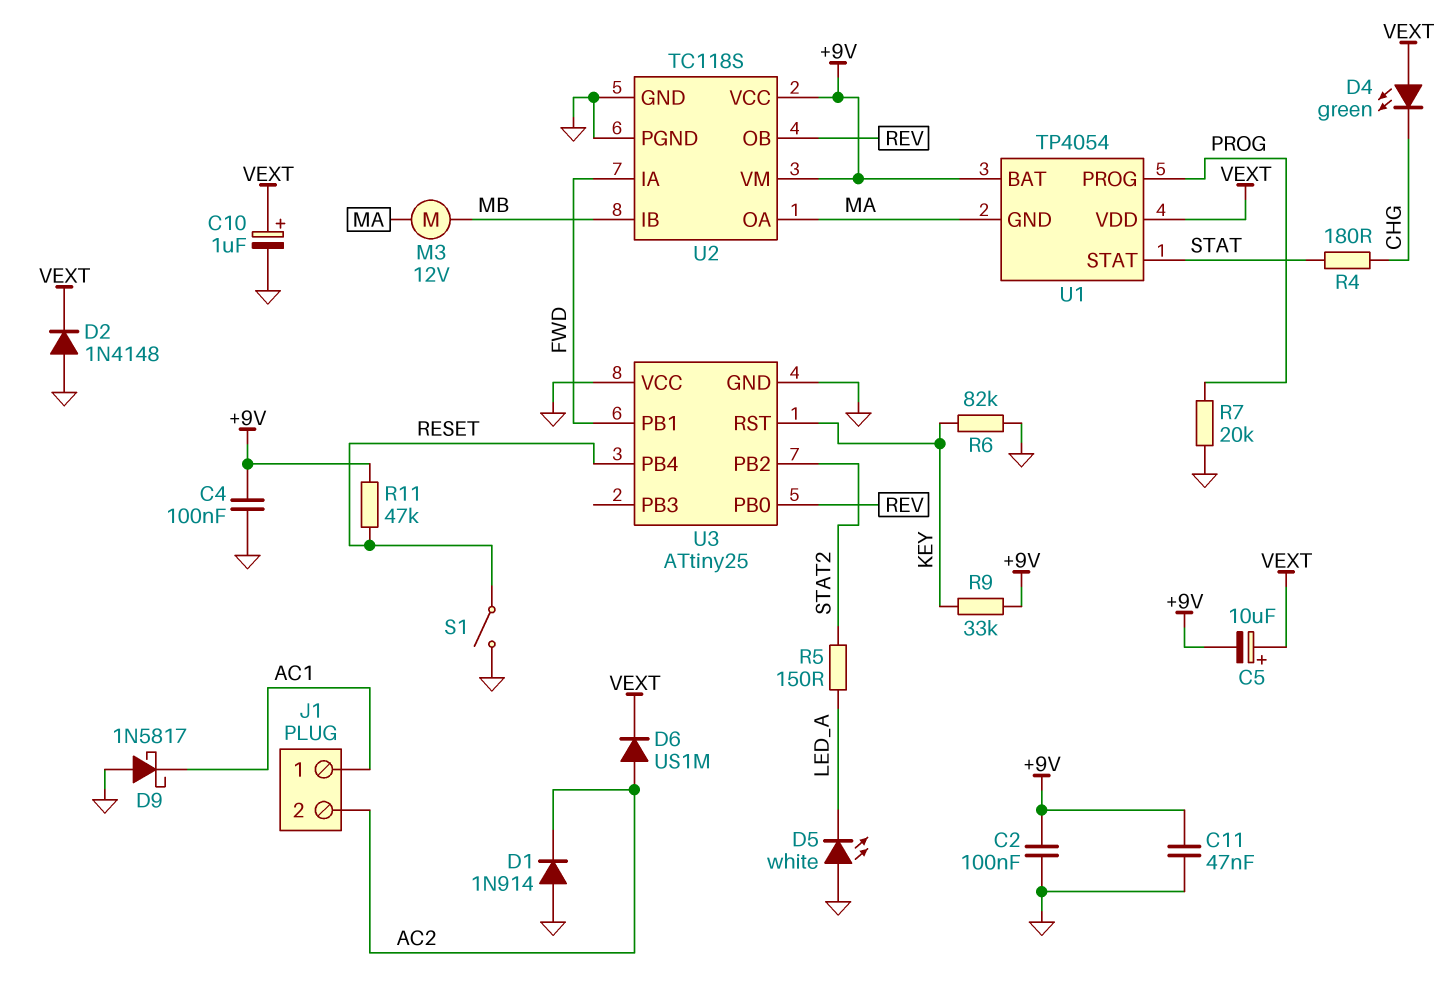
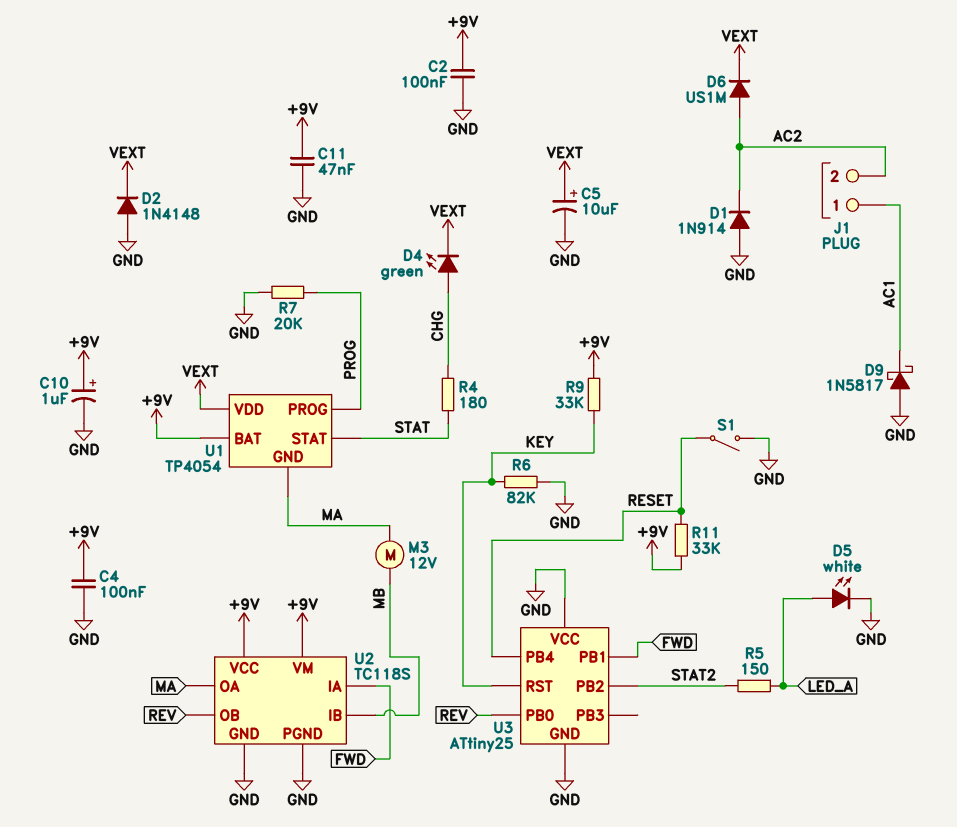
C5: 10uF (plus VEXT, minus +9V) -> 10uF (plus VEXT, minus GND)
C10: 1uF (plus VEXT, minus GND) -> 1uF (plus +9V, minus GND)
D4: LED green (A VEXT, K CHG) -> LED green (A CHG, K VEXT)
D5: LED white (A GND, K LED_A) -> LED white (A LED_A, K GND)
R11: 47k (+9V, RESET) -> 33k (+9V, RESET)

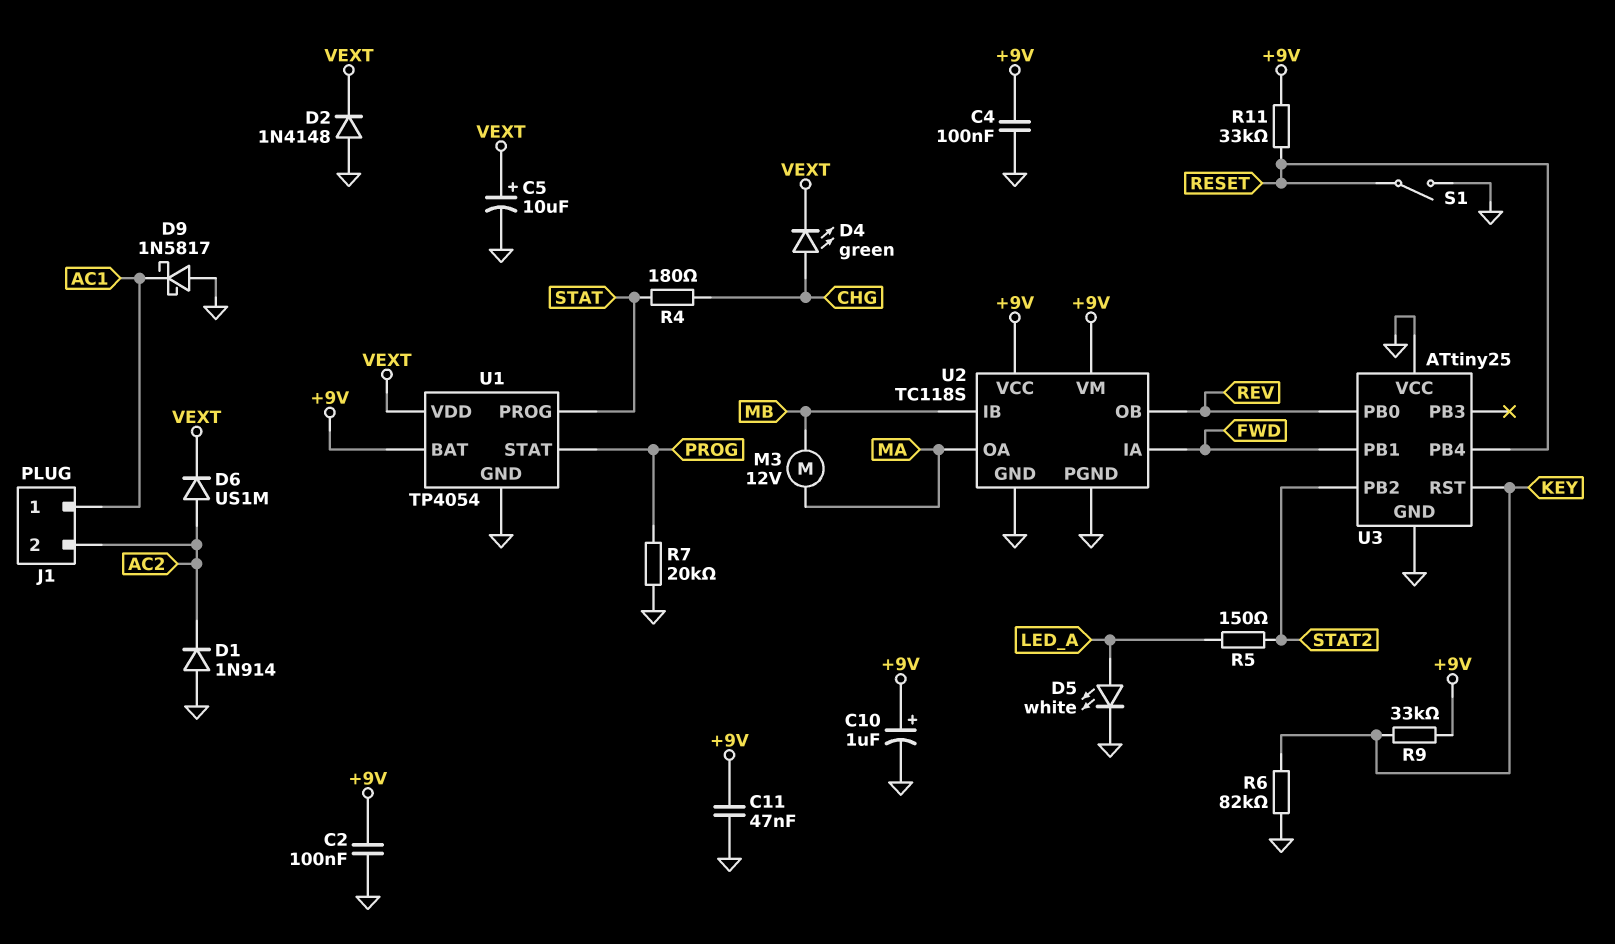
U1 pin GND: MA -> GND
U1 pin PROG: PROG -> STAT
U1 pin STAT: STAT -> PROG

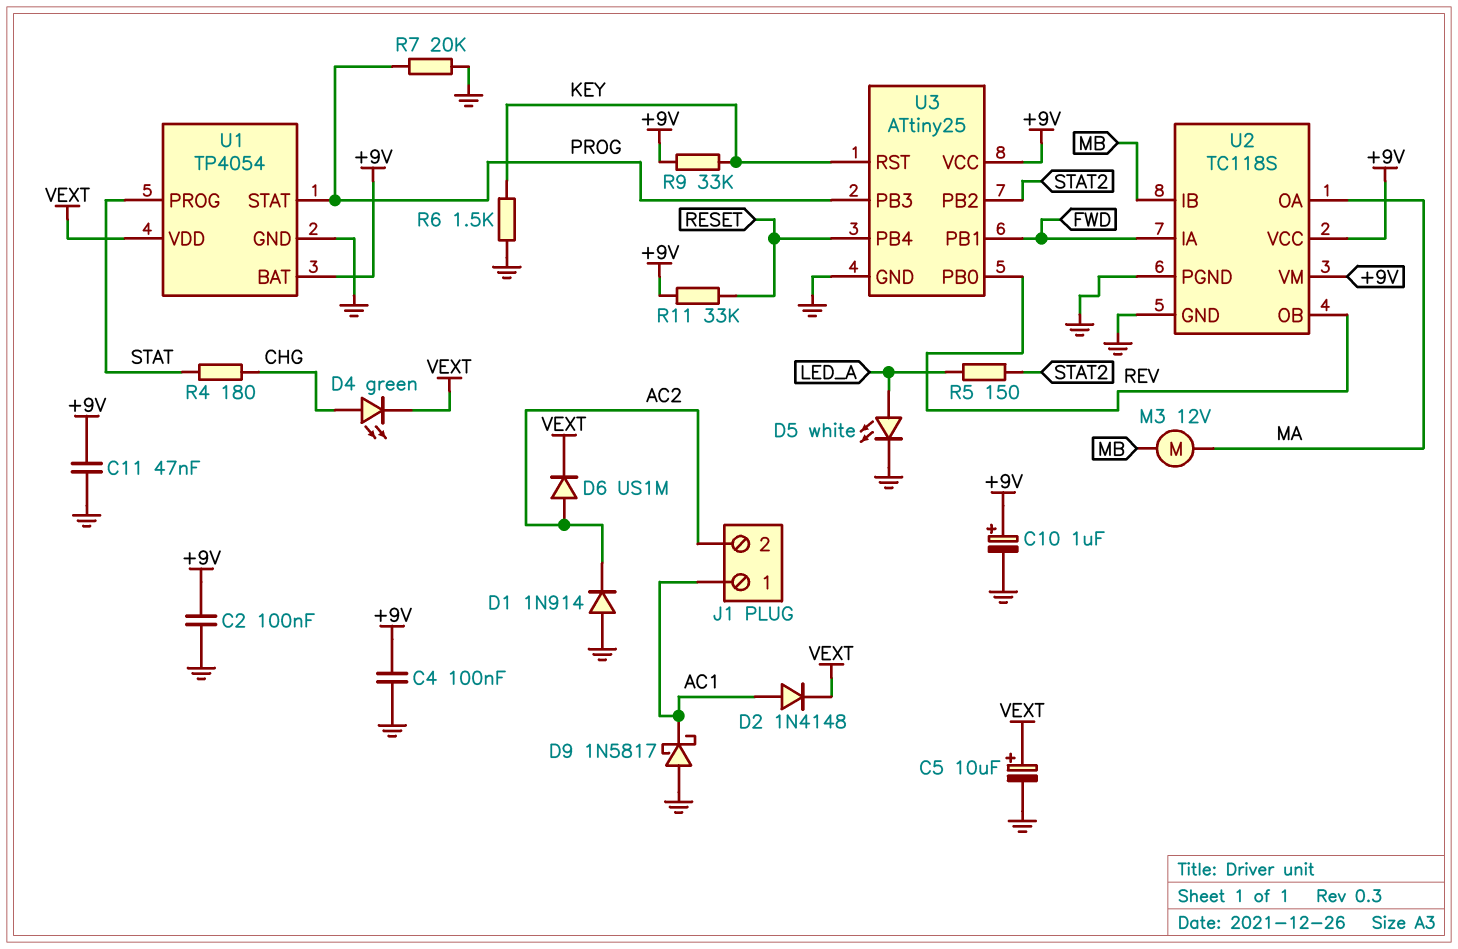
D2: diode 1N4148 (A GND, K VEXT) -> diode 1N4148 (A AC1, K VEXT)
R6: 82k (GND, KEY) -> 1.5k (GND, KEY)
S1: switch (GND, RESET) -> none
U3 pin PB3: none -> PROG
U3 pin VCC: GND -> +9V

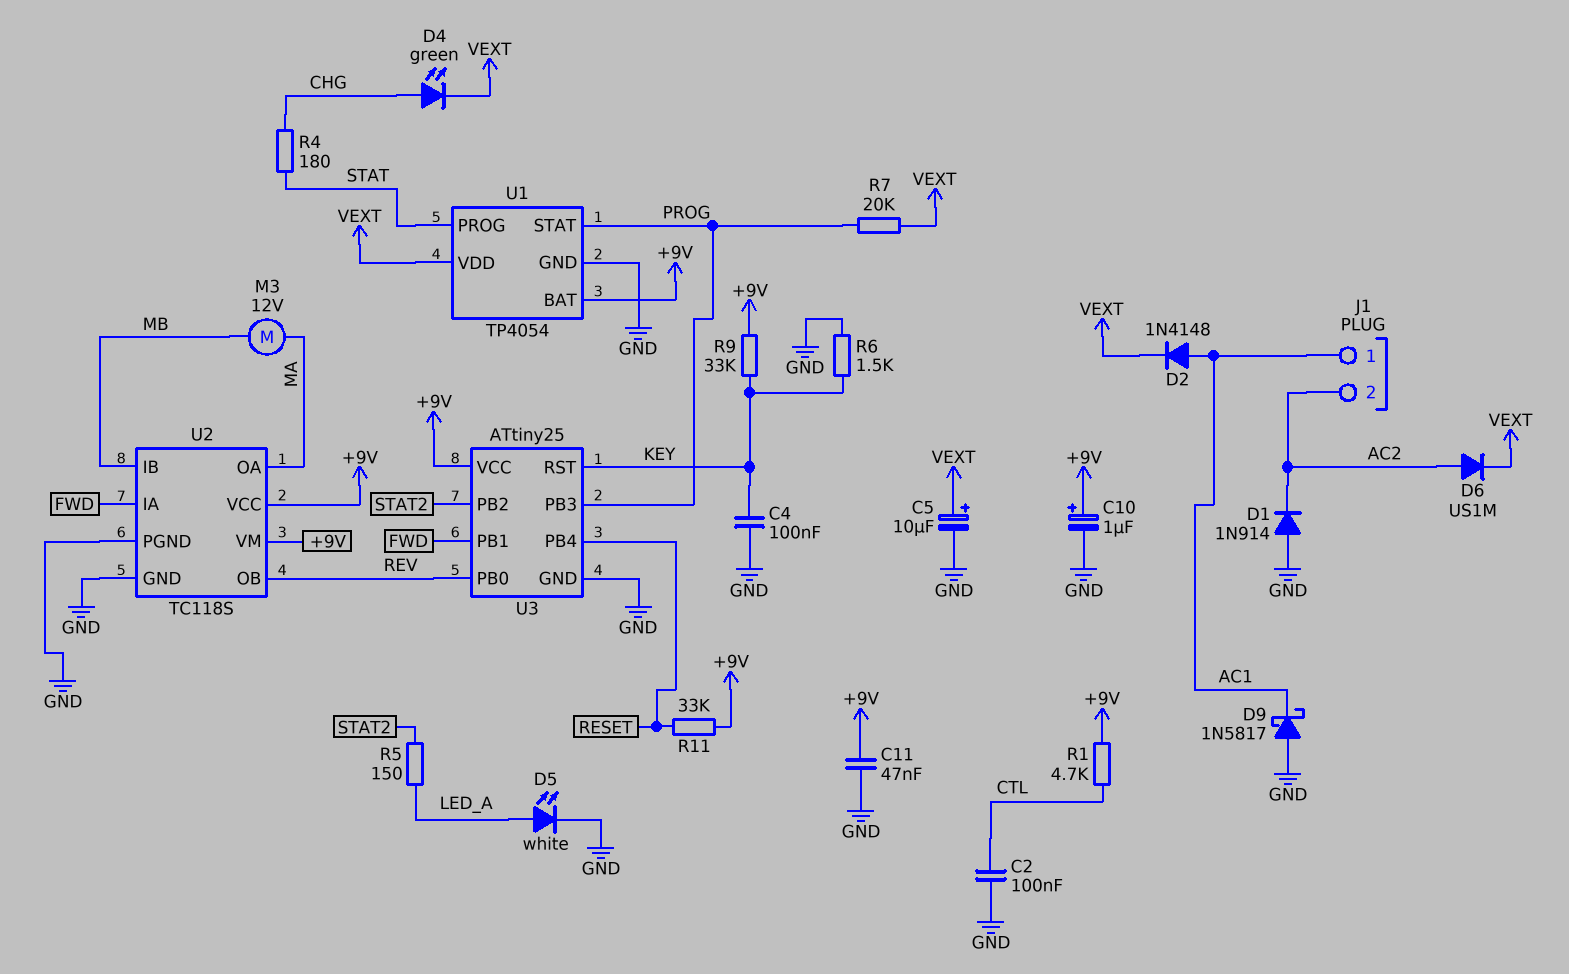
C2: 100nF (+9V, GND) -> 100nF (CTL, GND)
C4: 100nF (+9V, GND) -> 100nF (GND, KEY)
R1: none -> 4.7k (+9V, CTL)
R7: 20k (GND, PROG) -> 20k (PROG, VEXT)

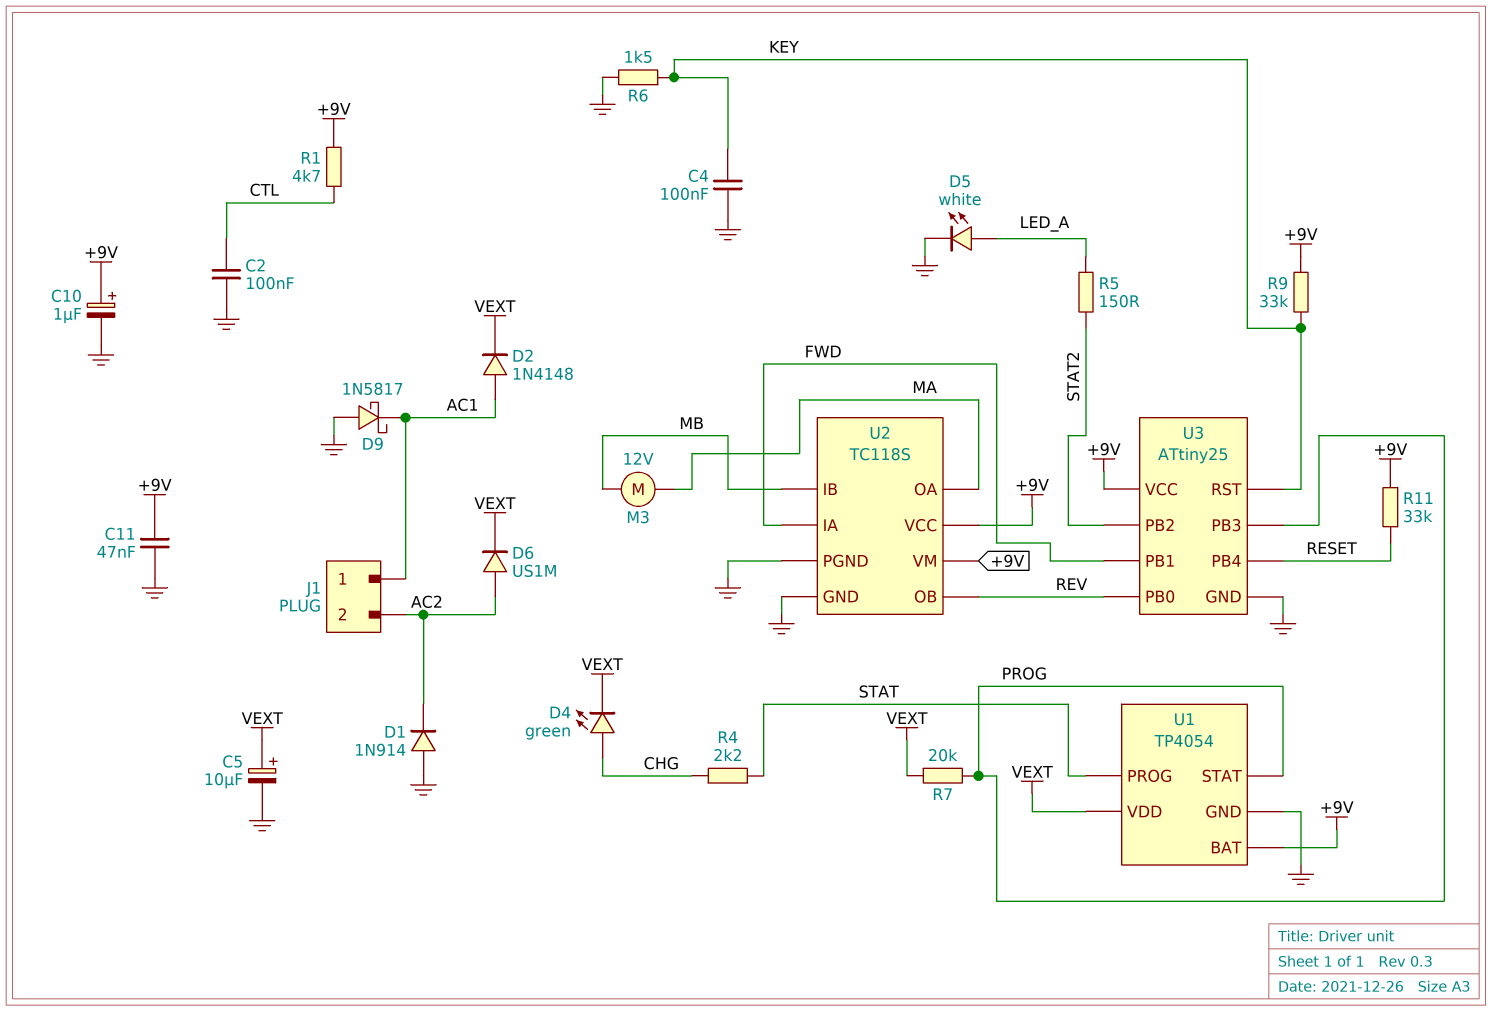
R4: 180 (CHG, STAT) -> 2.2k (CHG, STAT)

